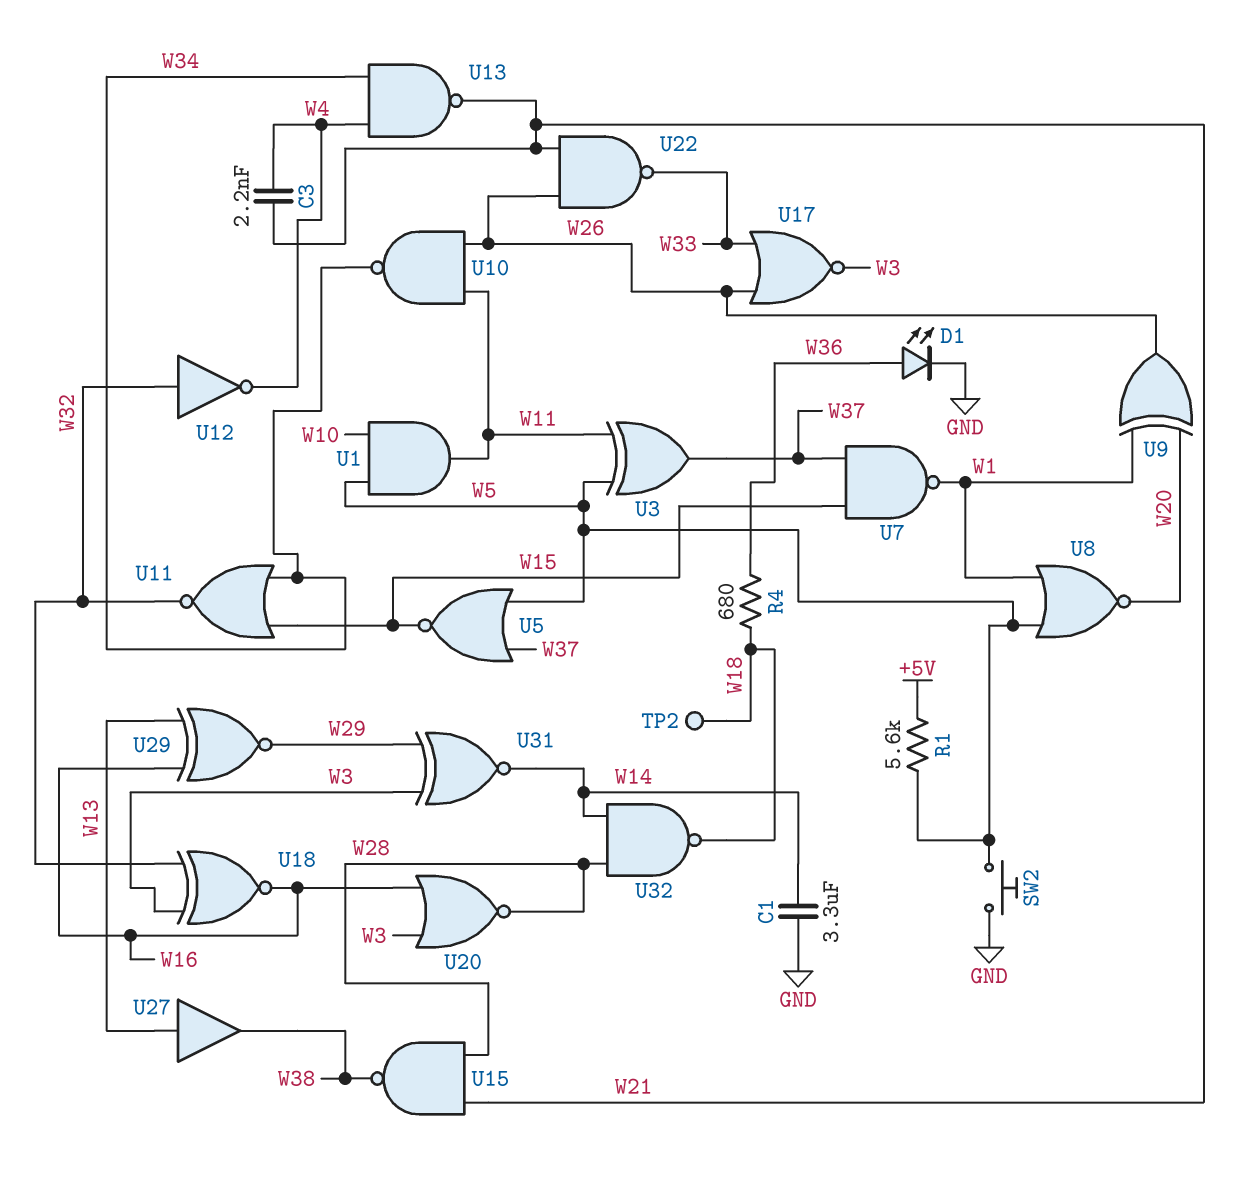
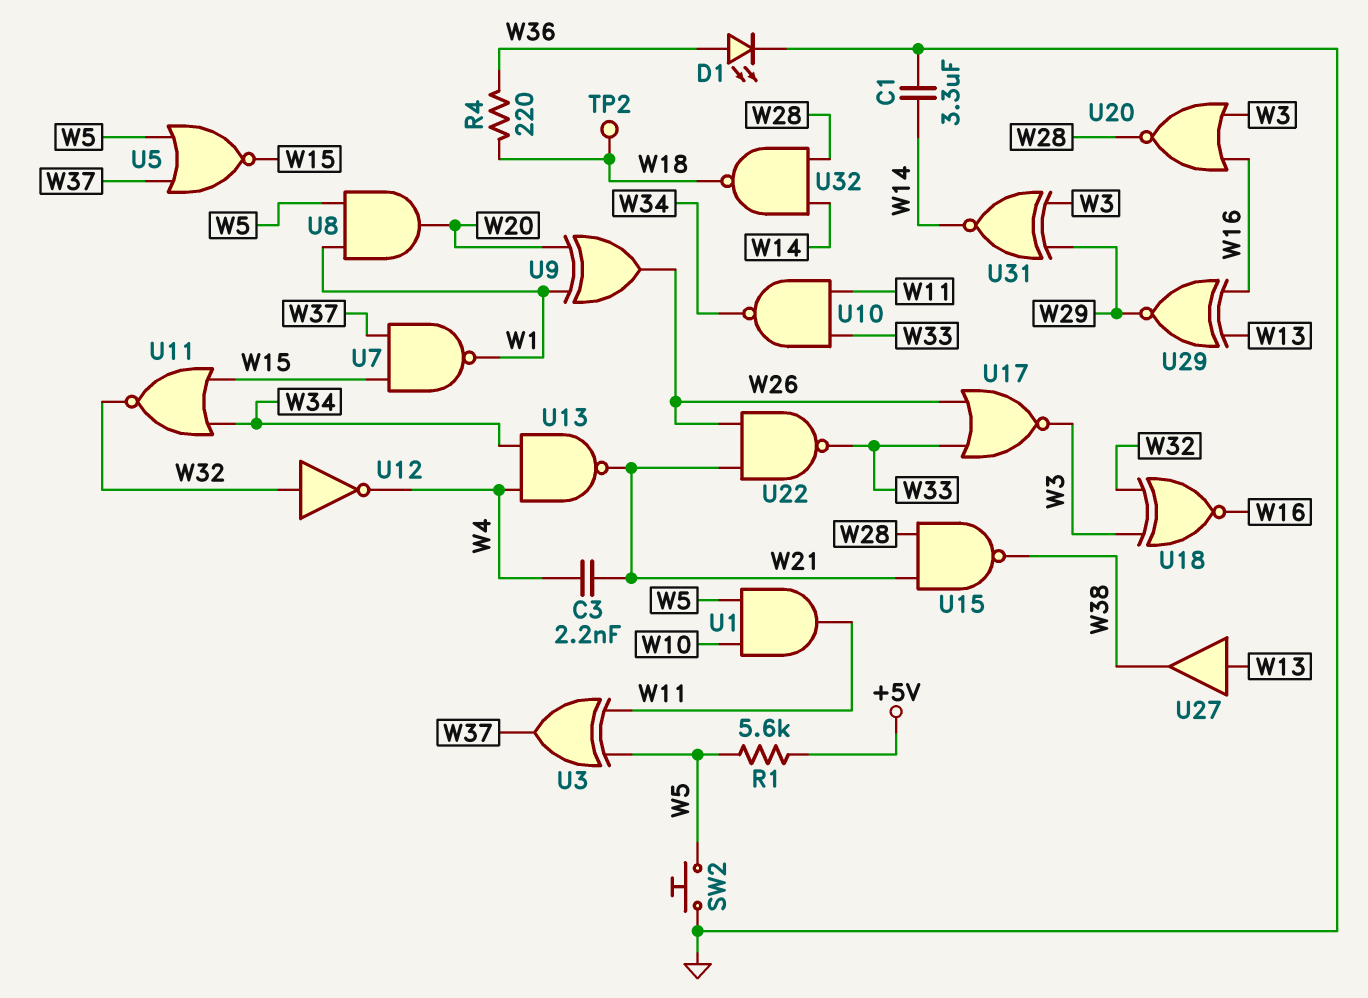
R4: 680 (W18, W36) -> 220 (W18, W36)
U8: NOR (in W1, in W5, out W20) -> AND (in W1, in W5, out W20)
U10: NAND (in W11, in W26, out W34) -> NAND (in W11, in W33, out W34)

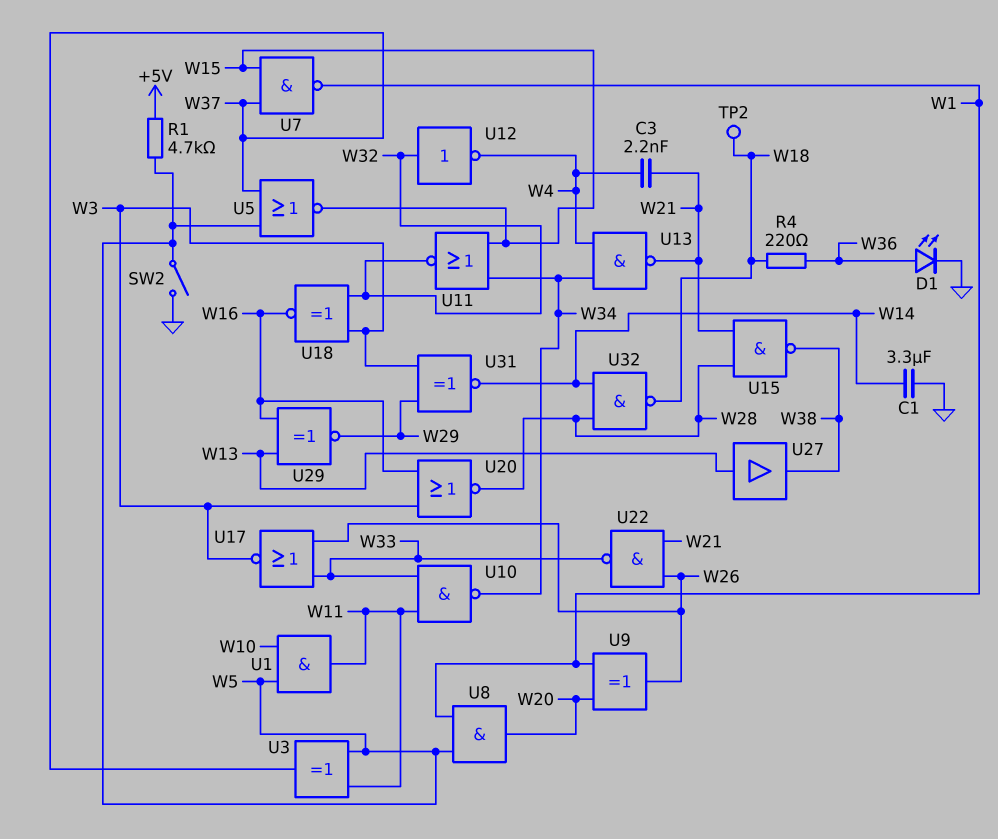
R1: 5.6k (+5V, W5) -> 4.7k (+5V, W5)
SW2: button (GND, W5) -> switch (GND, W5)

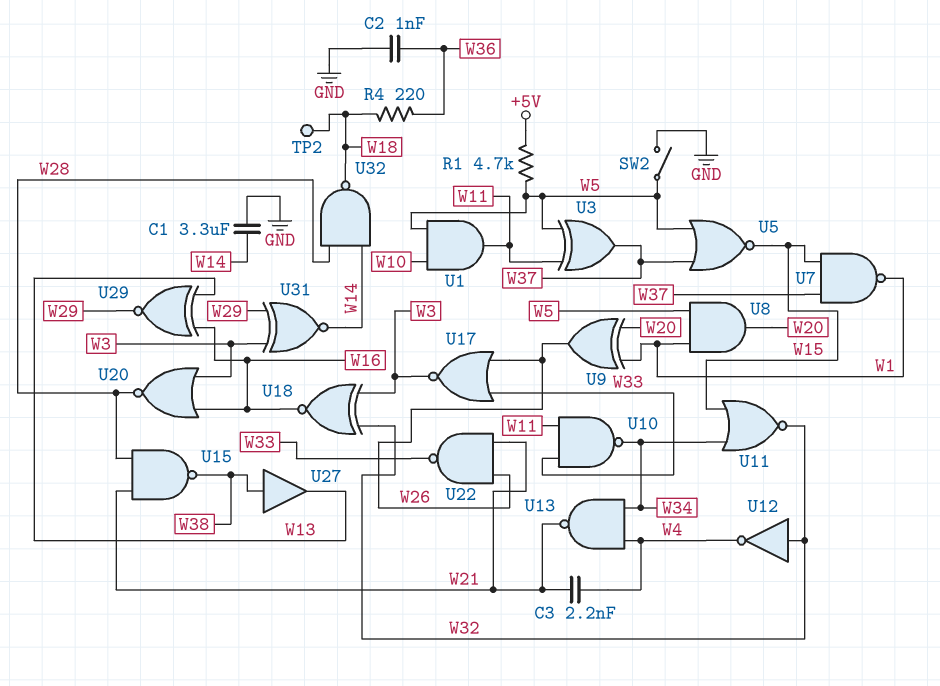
C2: none -> 1nF (GND, W36)
D1: LED (A W36, K GND) -> none
U27: buffer (in W13, out W38) -> buffer (in W38, out W13)

